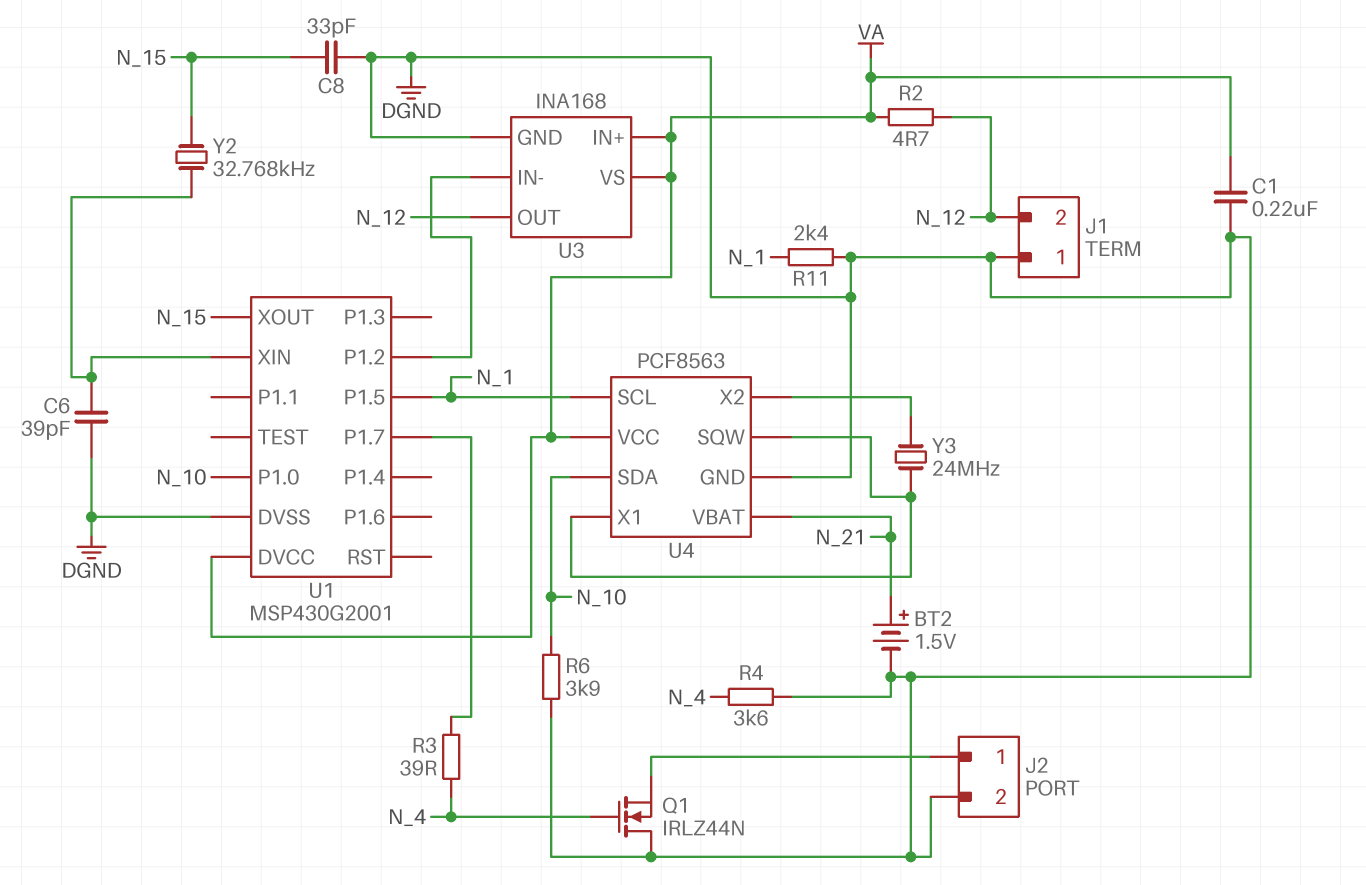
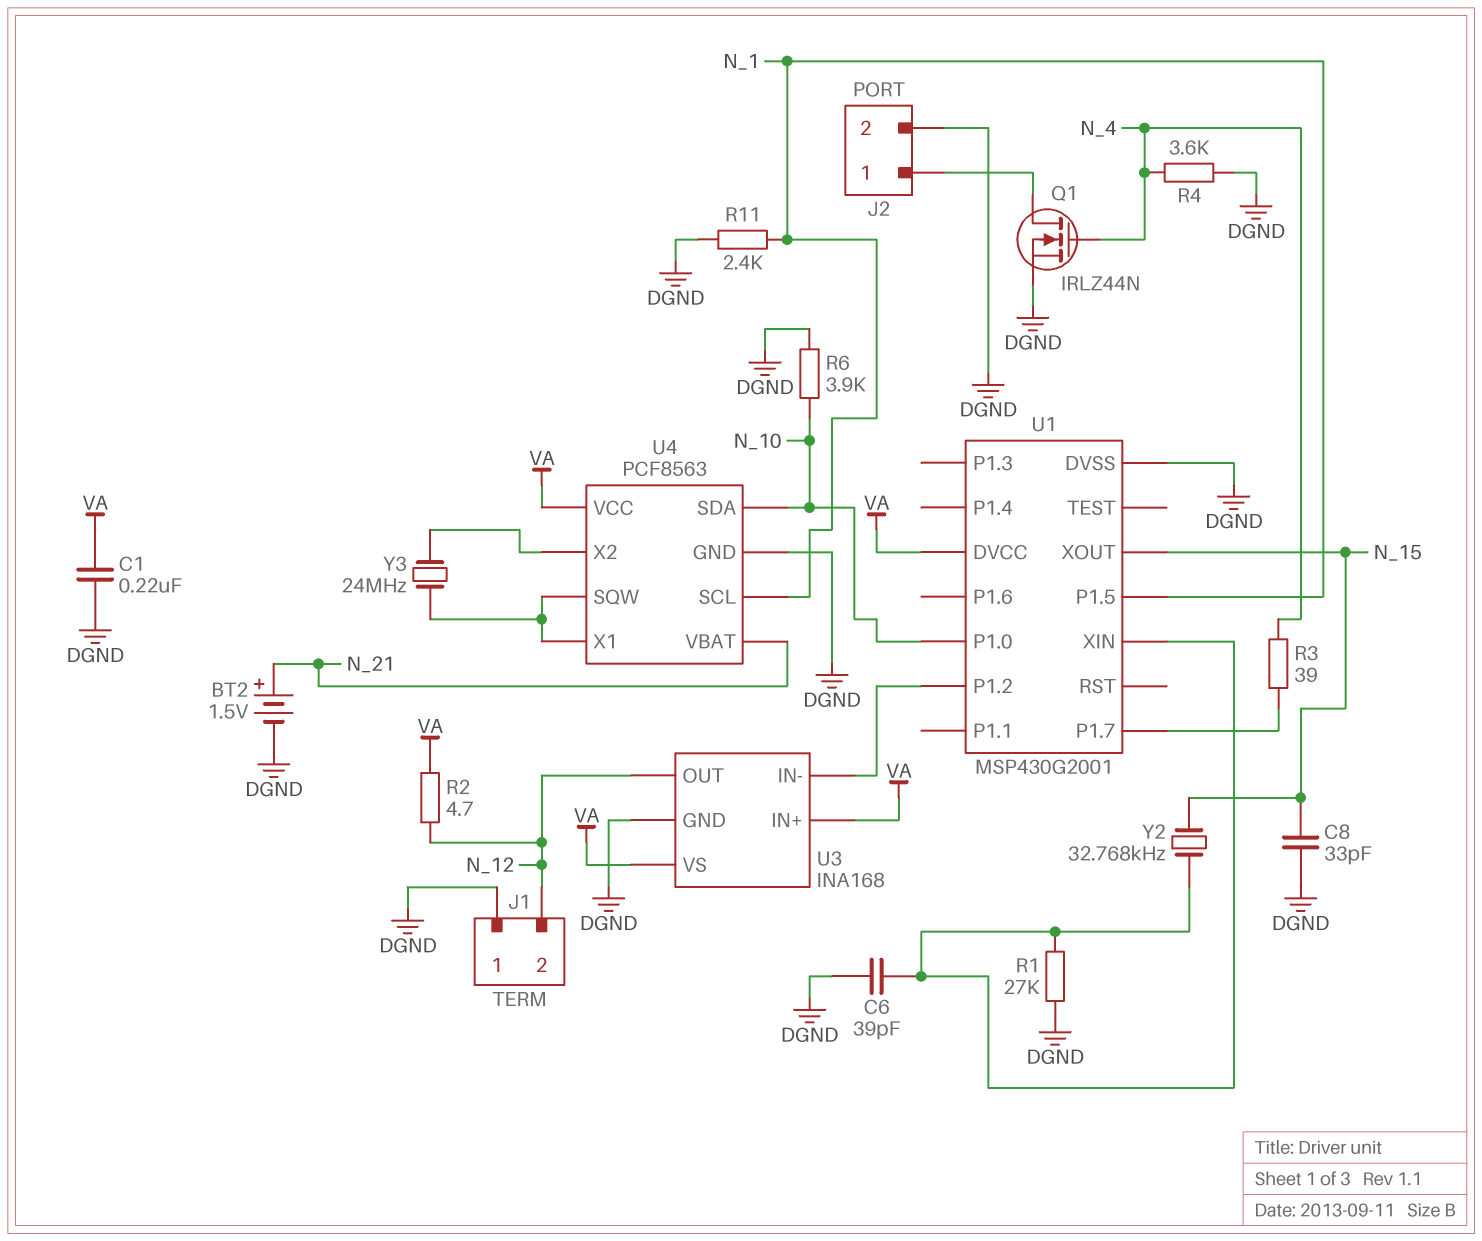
Q1: NMOS IRLZ44N (G N_4, D DGND, S J2/1) -> NMOS IRLZ44N (G N_4, D J2/1, S DGND)
R1: none -> 27k (DGND, U1/XIN)

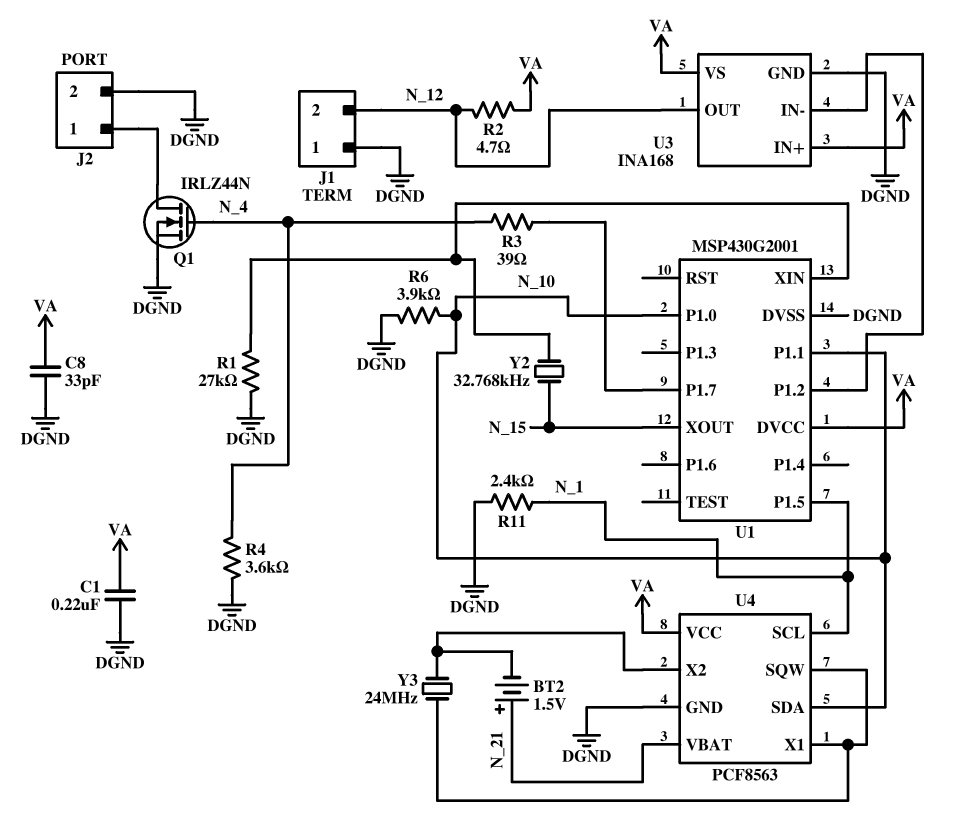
BT2: 1.5V (plus N_21, minus DGND) -> 1.5V (plus N_21, minus U4/X2)
C6: 39pF (DGND, U1/XIN) -> none
C8: 33pF (DGND, N_15) -> 33pF (DGND, VA)
U1 pin P1.1: none -> N_10

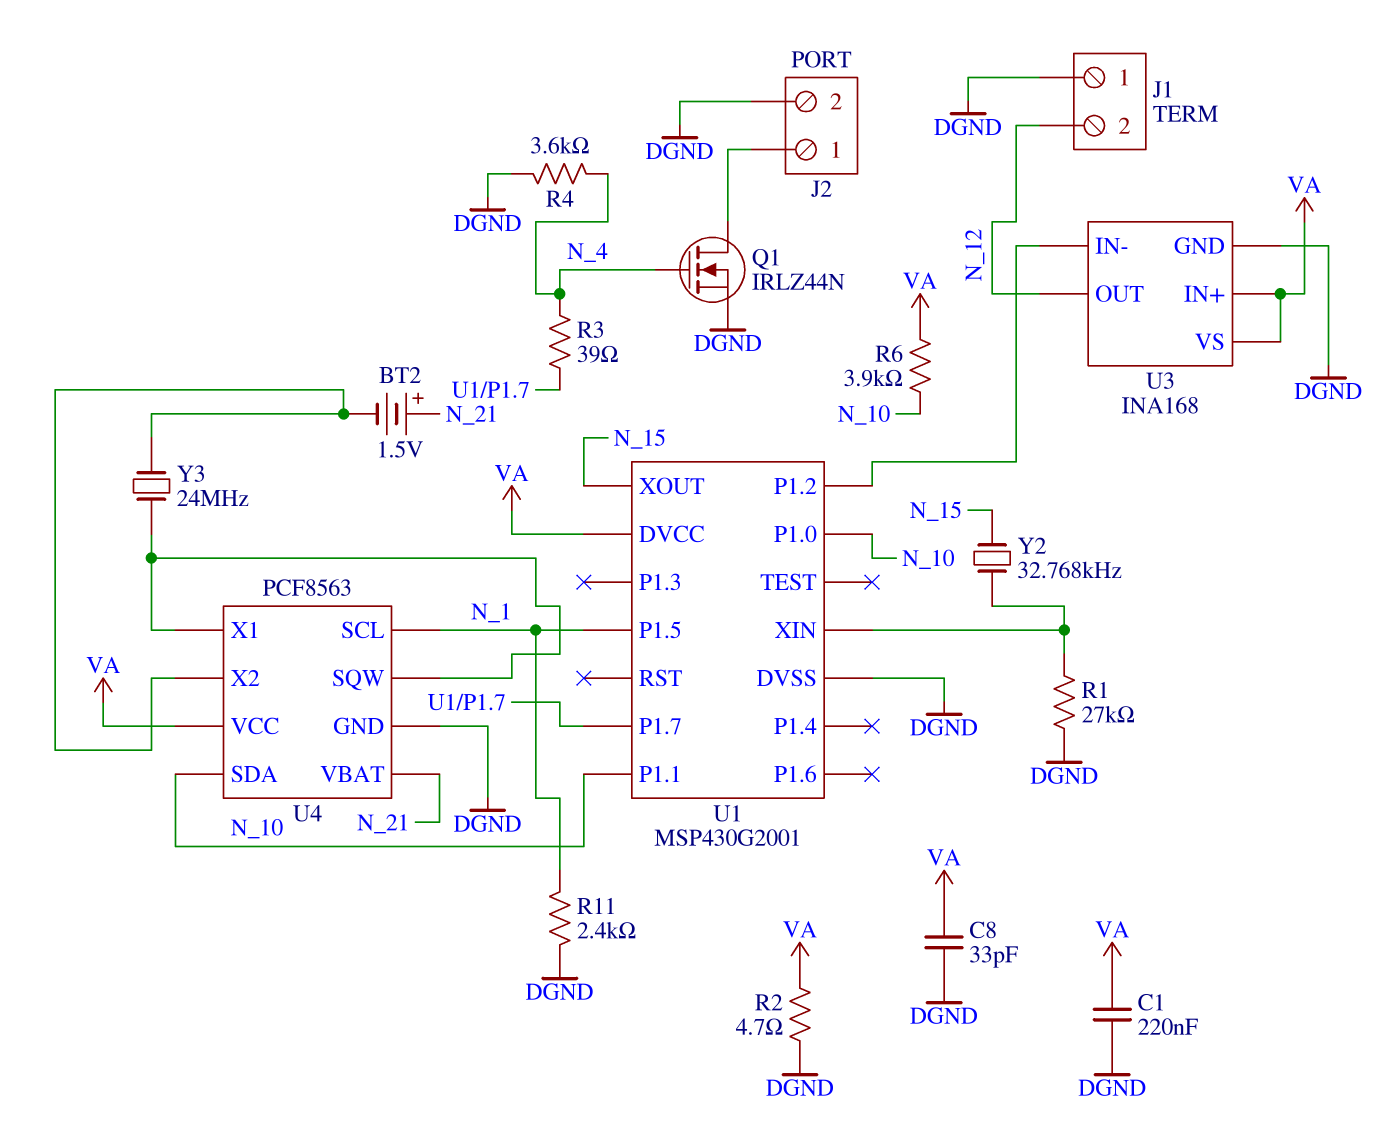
R2: 4.7 (N_12, VA) -> 4.7 (DGND, VA)
R6: 3.9k (DGND, N_10) -> 3.9k (N_10, VA)

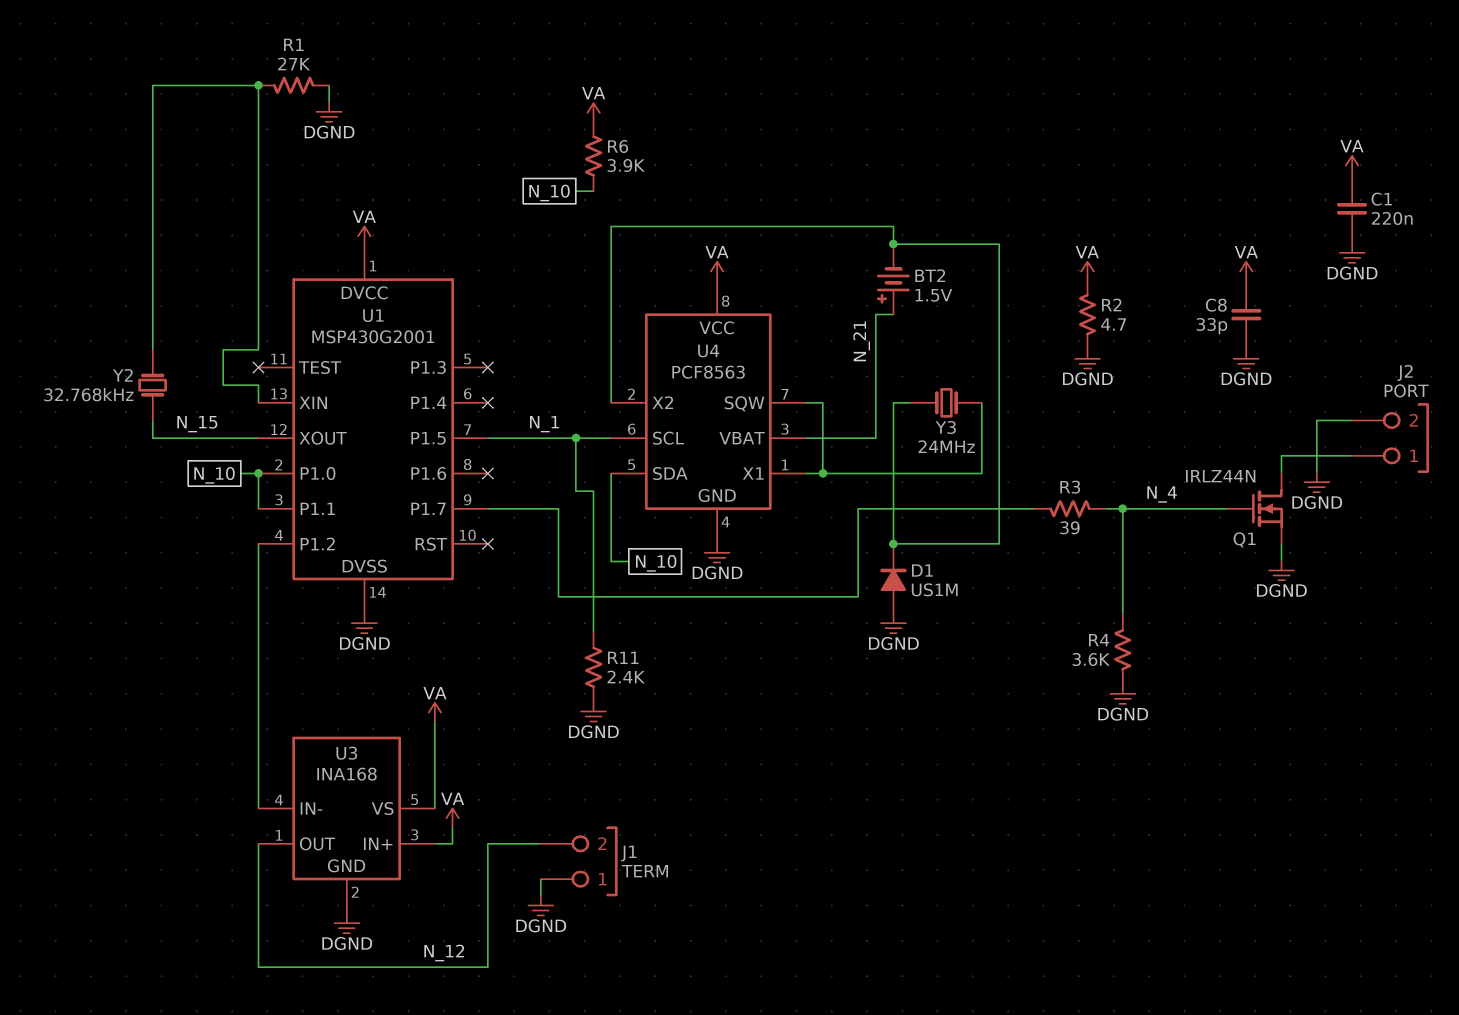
D1: none -> diode US1M (A DGND, K U4/X2)

